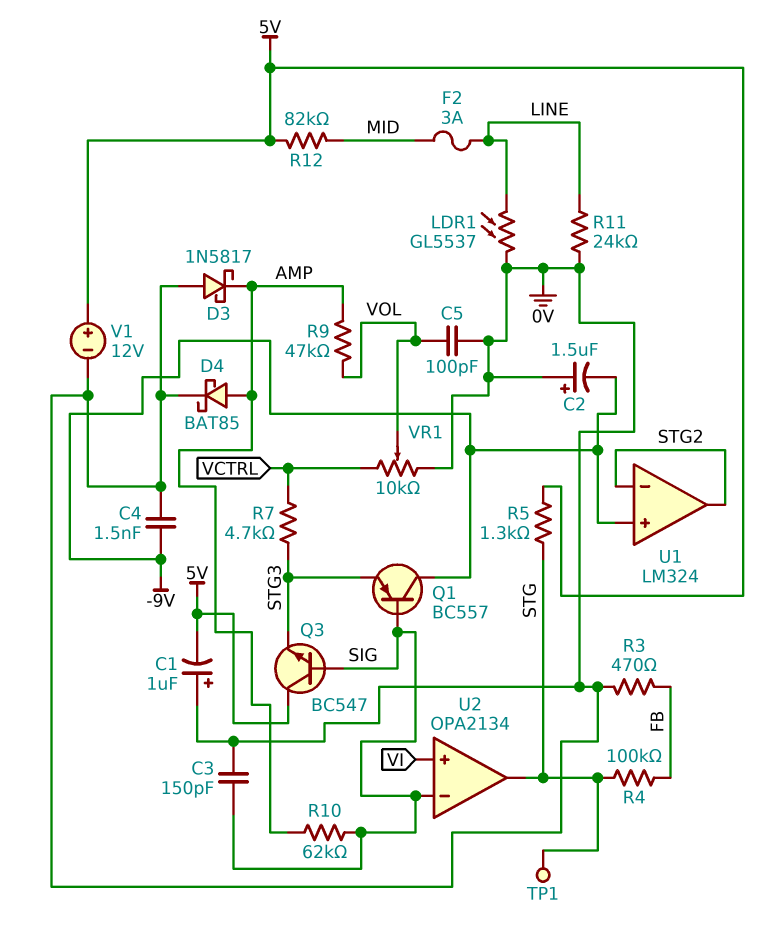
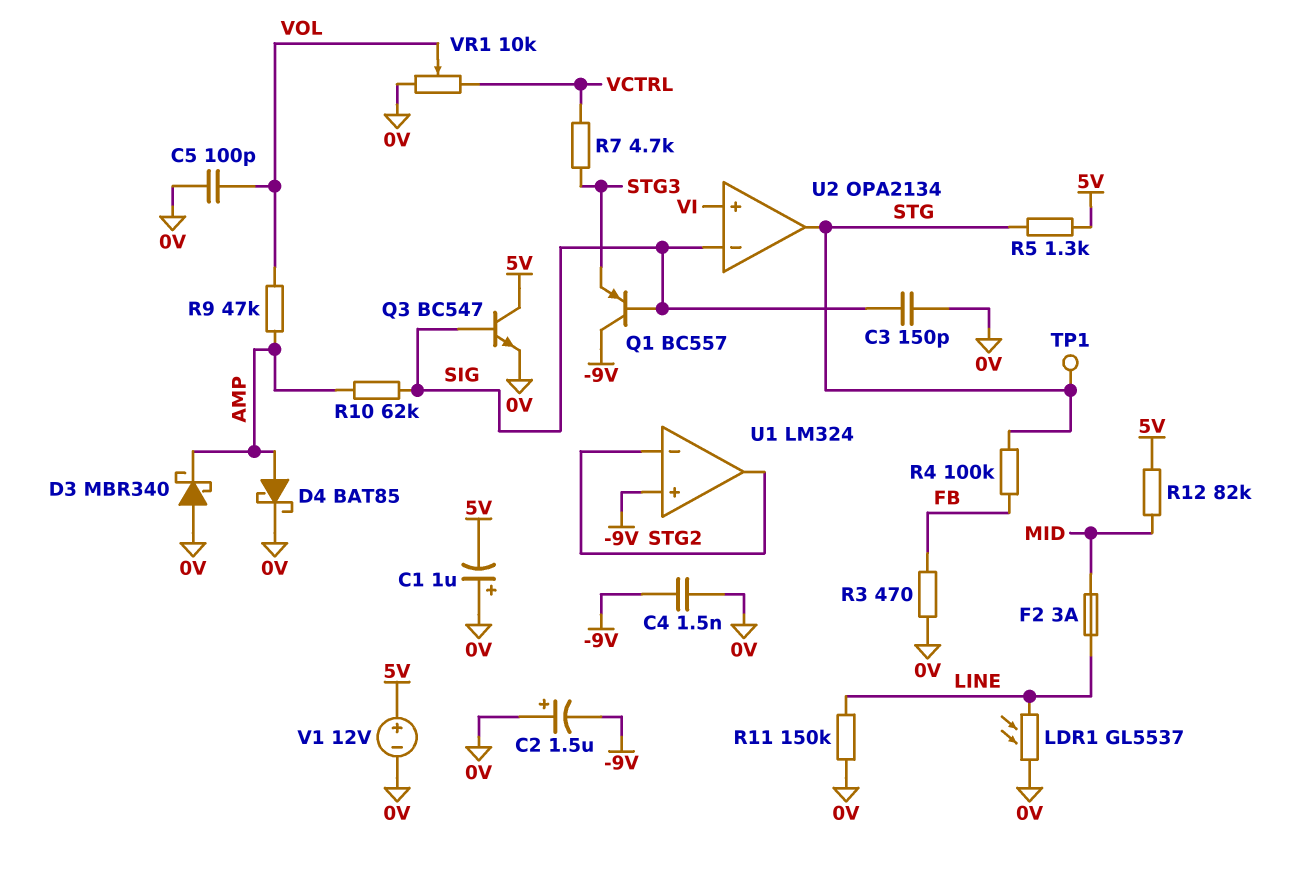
D3: schottky 1N5817 (A 0V, K AMP) -> schottky MBR340 (A 0V, K AMP)
Q3: NPN BC547 (B SIG, C 5V, E STG3) -> NPN BC547 (B SIG, C 5V, E 0V)
R11: 24k (0V, LINE) -> 150k (0V, LINE)

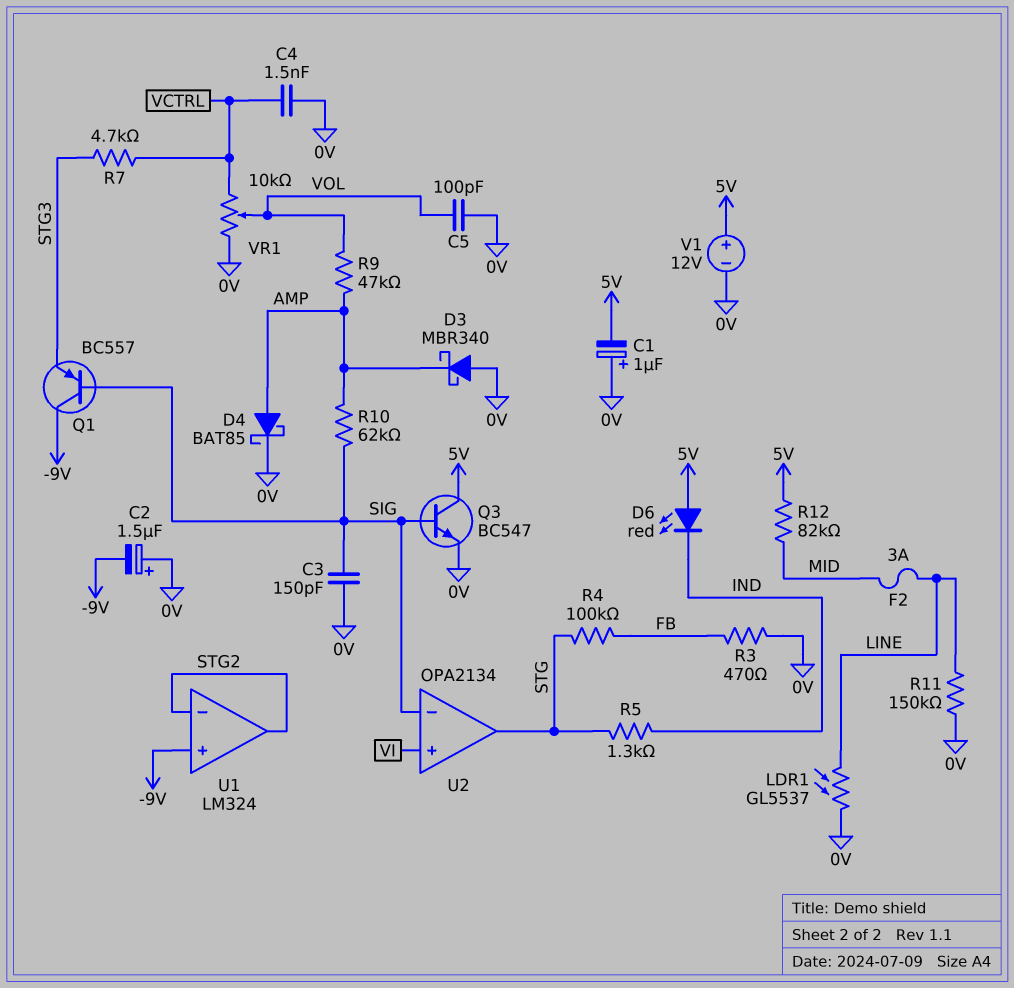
C4: 1.5nF (-9V, 0V) -> 1.5nF (0V, VCTRL)
D6: none -> LED red (A 5V, K IND)
R5: 1.3k (5V, STG) -> 1.3k (IND, STG)
TP1: test point (STG) -> none

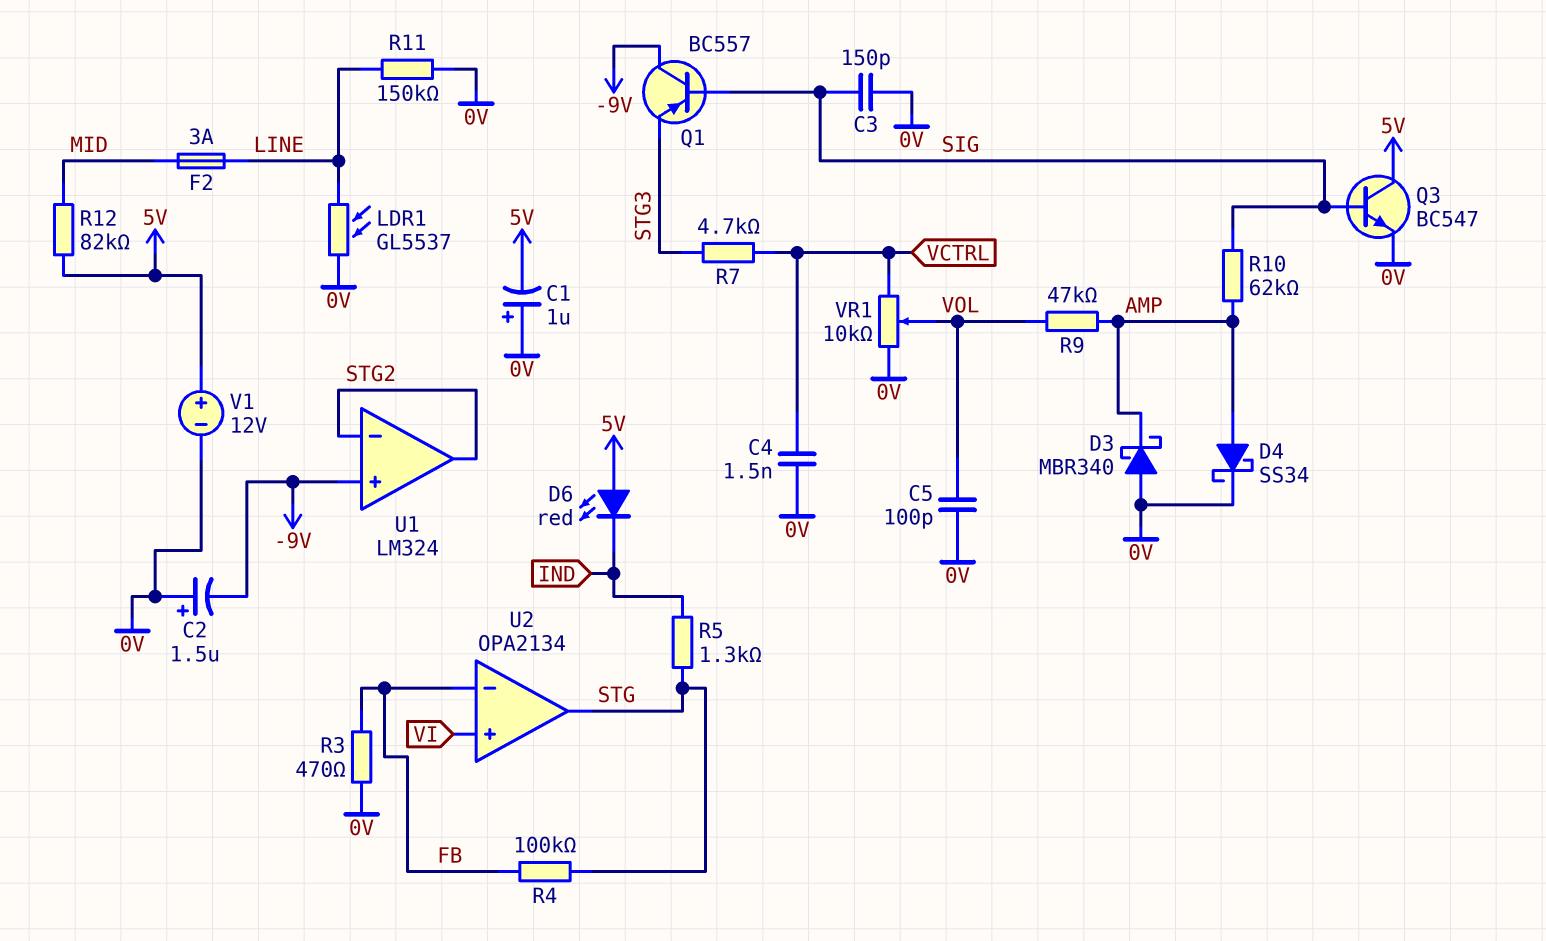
D4: schottky BAT85 (A AMP, K 0V) -> schottky SS34 (A AMP, K 0V)
U2 pin in-: SIG -> FB

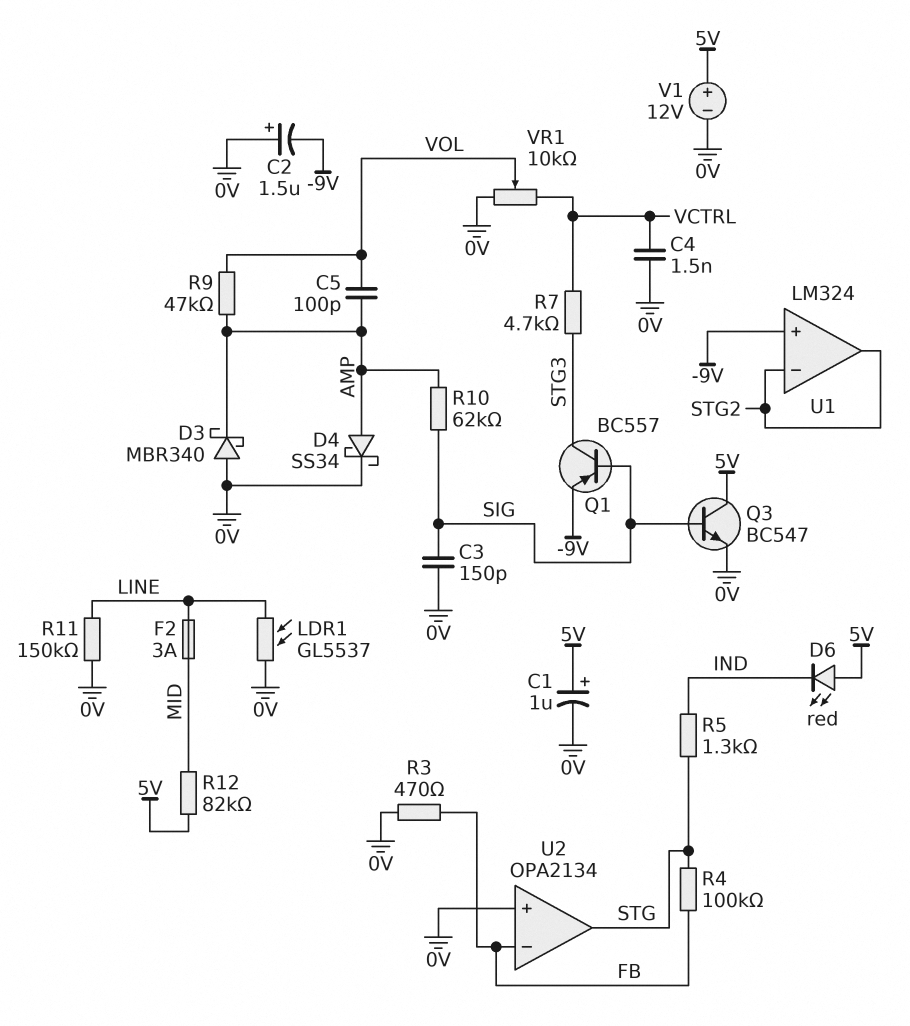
C1: 1uF (plus 0V, minus 5V) -> 1uF (plus 5V, minus 0V)
C5: 100pF (0V, VOL) -> 100pF (AMP, VOL)
Q1: PNP BC557 (B SIG, C -9V, E STG3) -> PNP BC557 (B SIG, C STG3, E -9V)
U2 pin in+: VI -> 0V

